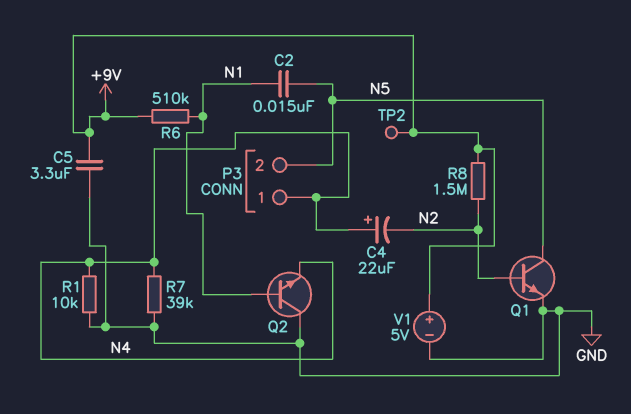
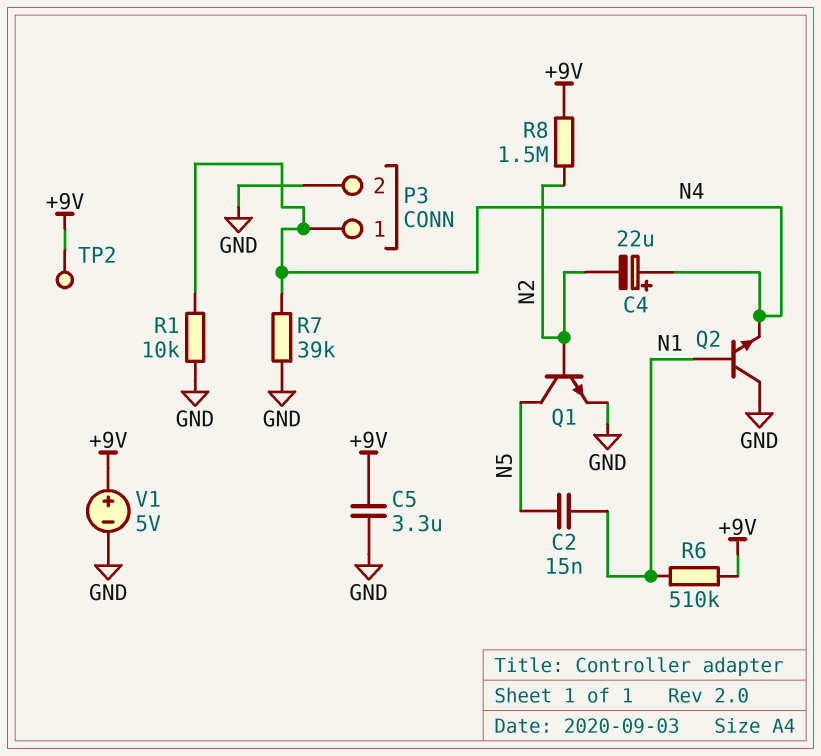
P3 pin 2: N5 -> GND

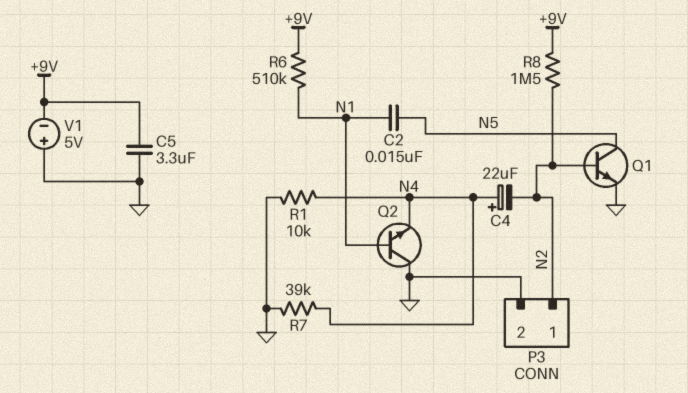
P3 pin 1: N4 -> N2
TP2: test point (+9V) -> none
V1: 5V (plus +9V, minus GND) -> 5V (plus GND, minus +9V)

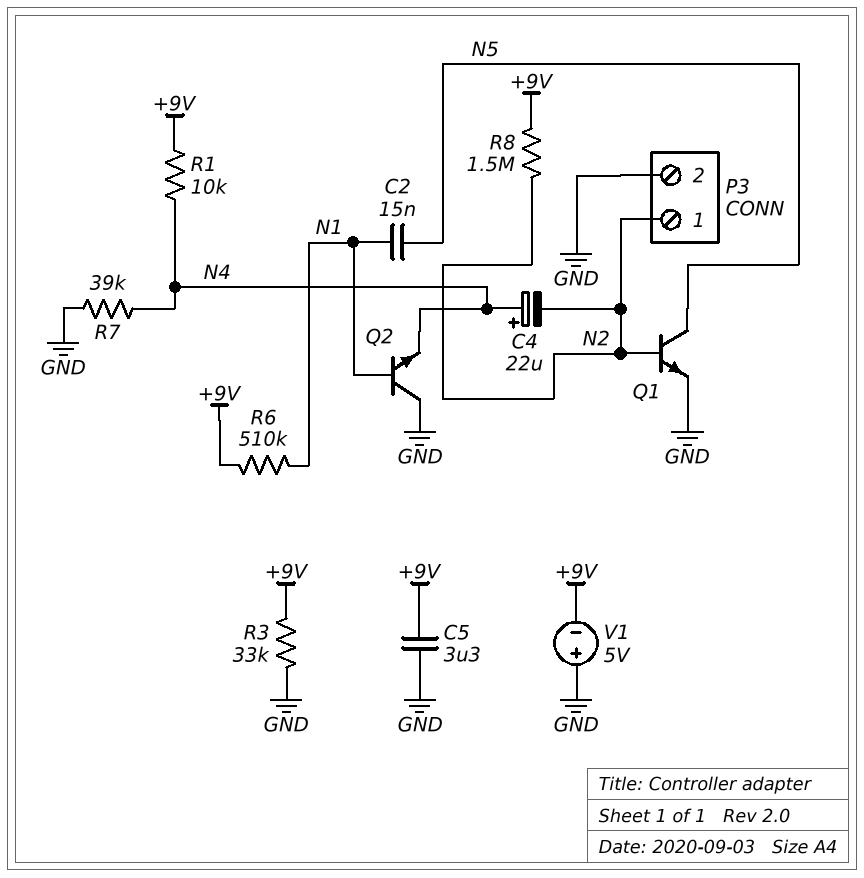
R1: 10k (GND, N4) -> 10k (+9V, N4)
R3: none -> 33k (+9V, GND)

